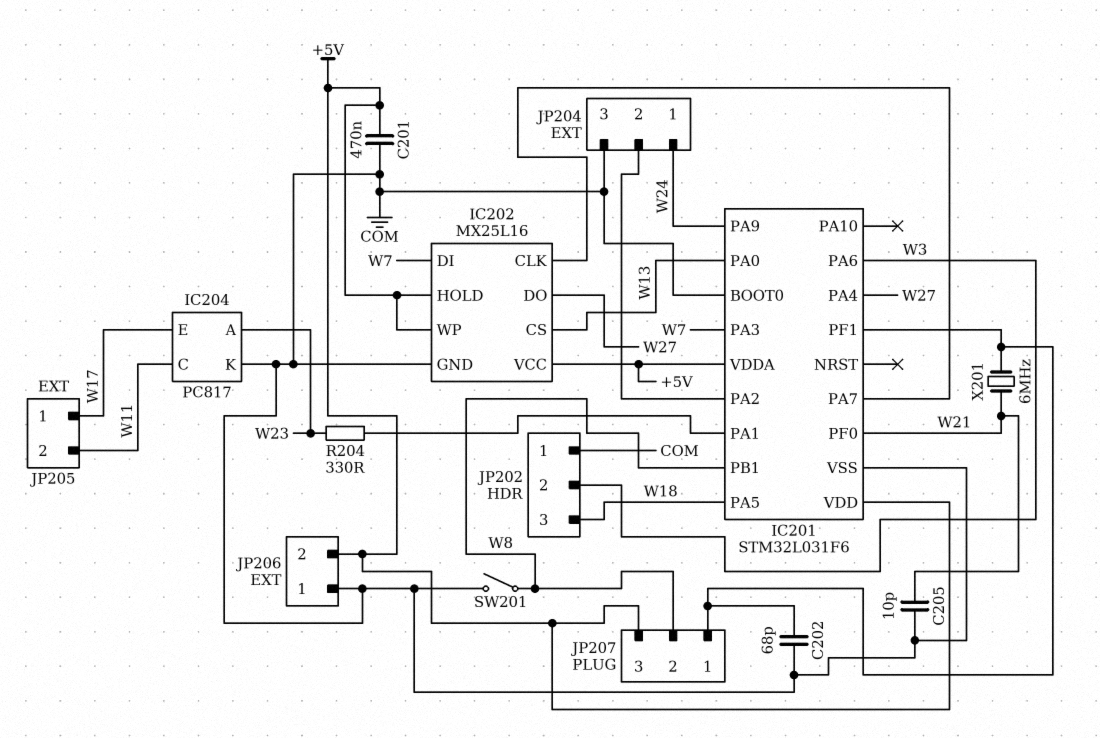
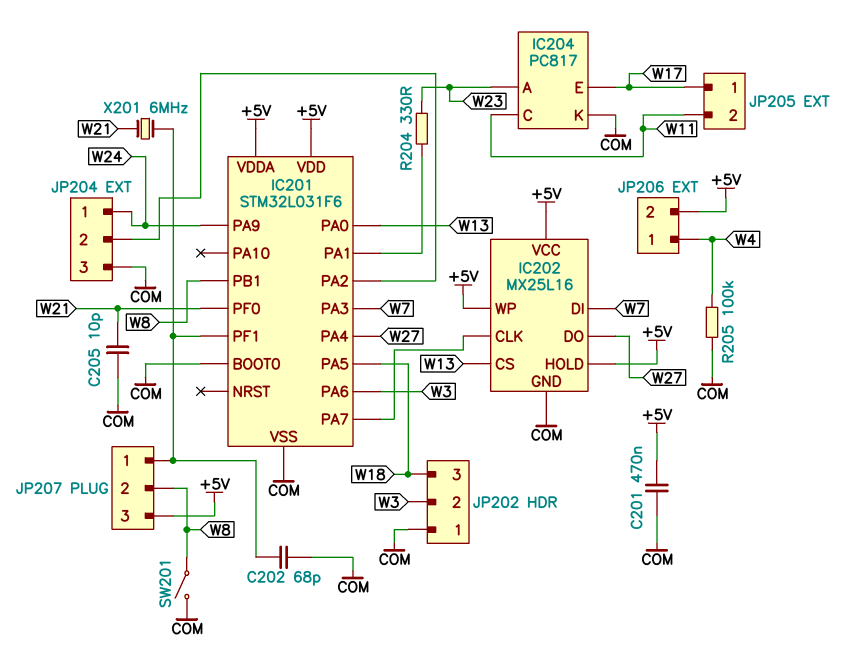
JP206 pin 1: COM -> W4
R205: none -> 100k (COM, W4)

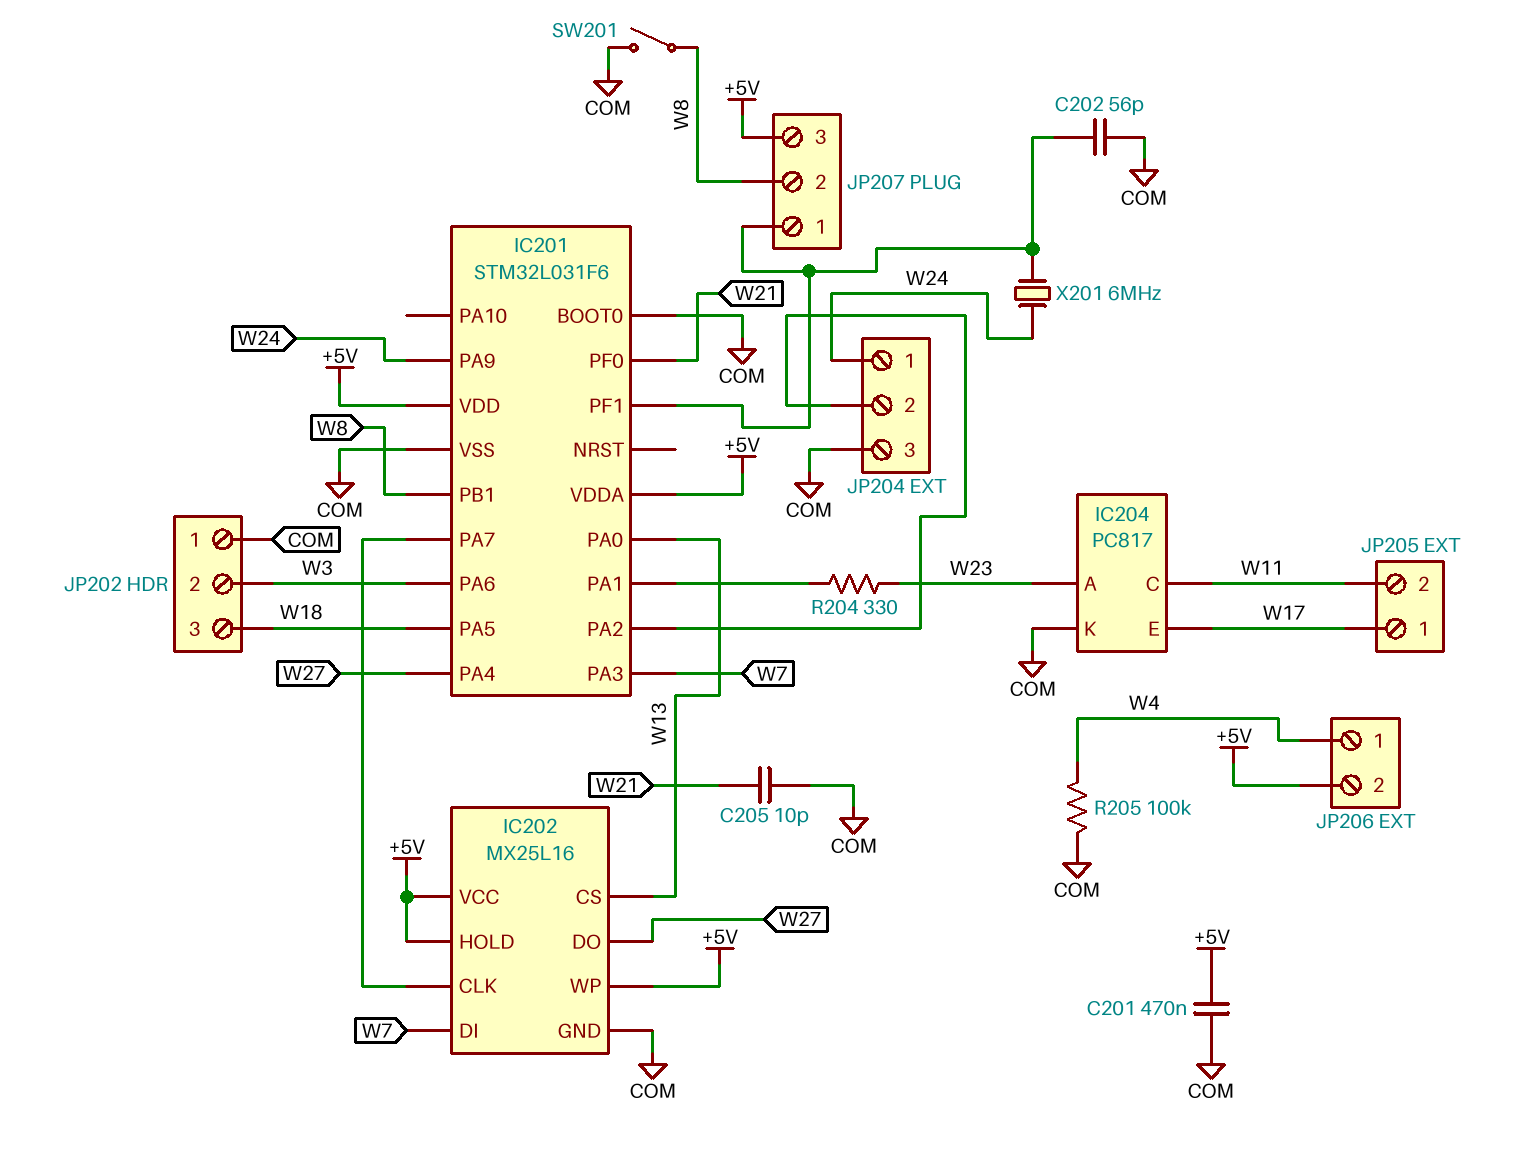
C202: 68pF (COM, IC201/PF1) -> 56pF (COM, IC201/PF1)
X201: 6MHz (IC201/PF1, W21) -> 6MHz (IC201/PF1, W24)

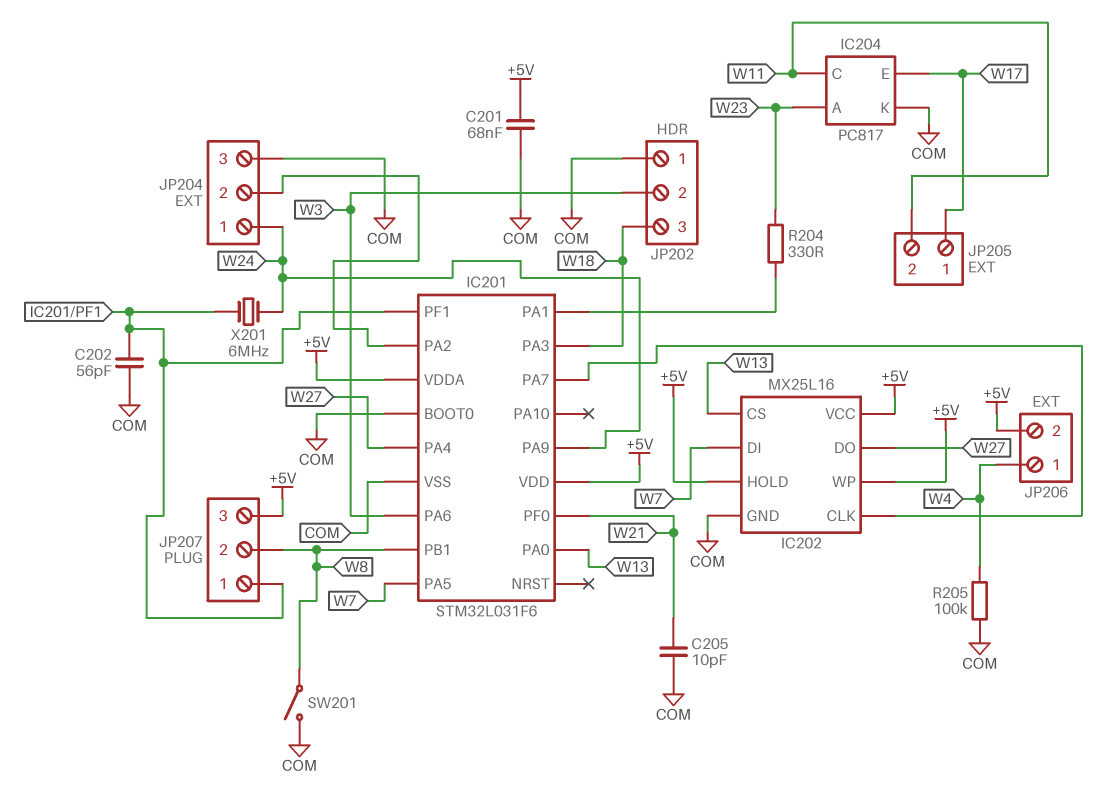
C201: 470nF (+5V, COM) -> 68nF (+5V, COM)
IC201 pin PA3: W7 -> W18
IC201 pin PA5: W18 -> W7

